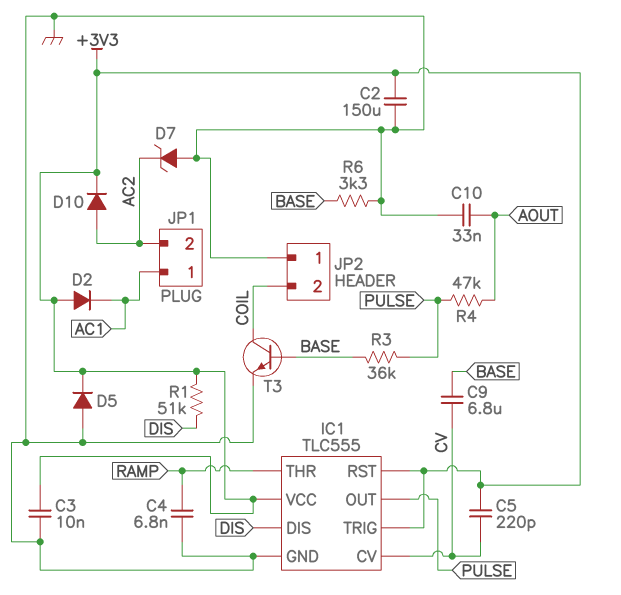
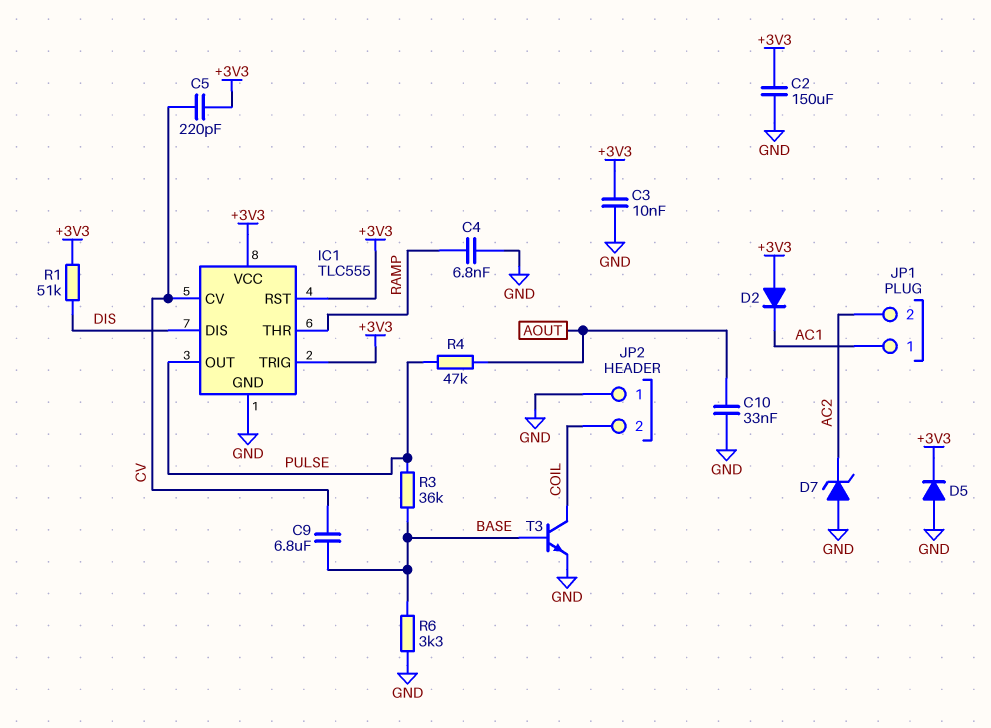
D10: diode (A AC2, K +3V3) -> none

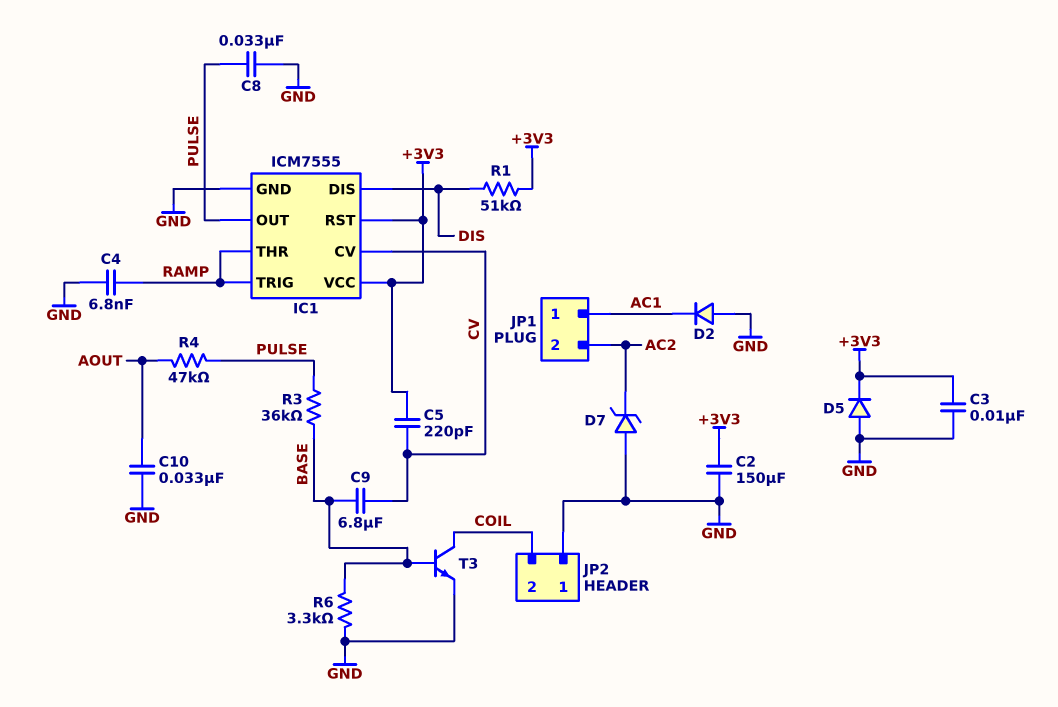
C8: none -> 33nF (GND, PULSE)
D2: diode (A +3V3, K AC1) -> diode (A GND, K AC1)
IC1: TLC555 -> ICM7555
IC1 pin TRIG: +3V3 -> RAMP

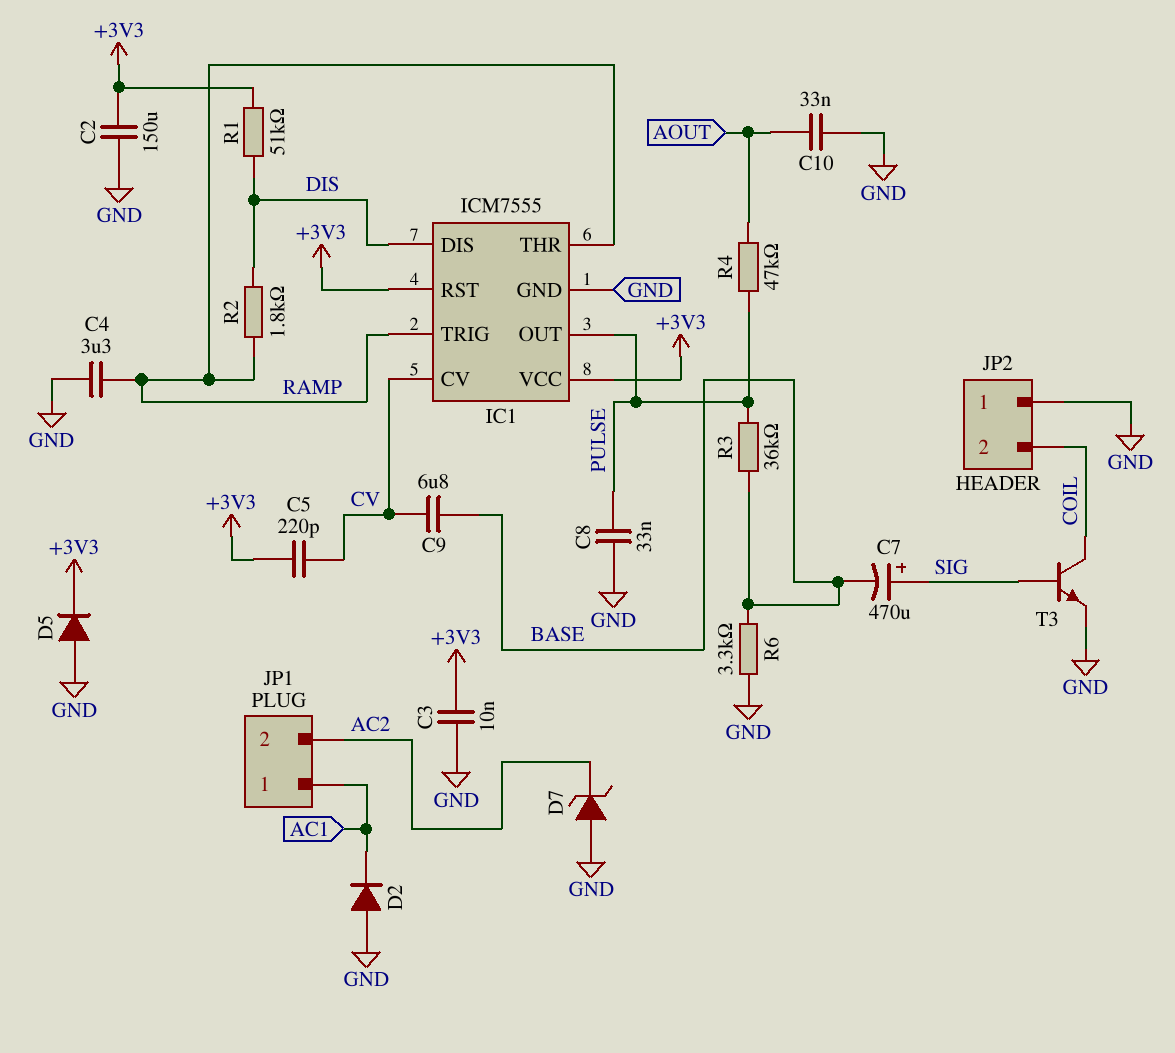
C4: 6.8nF (GND, RAMP) -> 3.3uF (GND, RAMP)
C7: none -> 470uF (plus SIG, minus BASE)
R2: none -> 1.8k (DIS, RAMP)
T3: NPN (B BASE, C COIL, E GND) -> NPN (B SIG, C COIL, E GND)

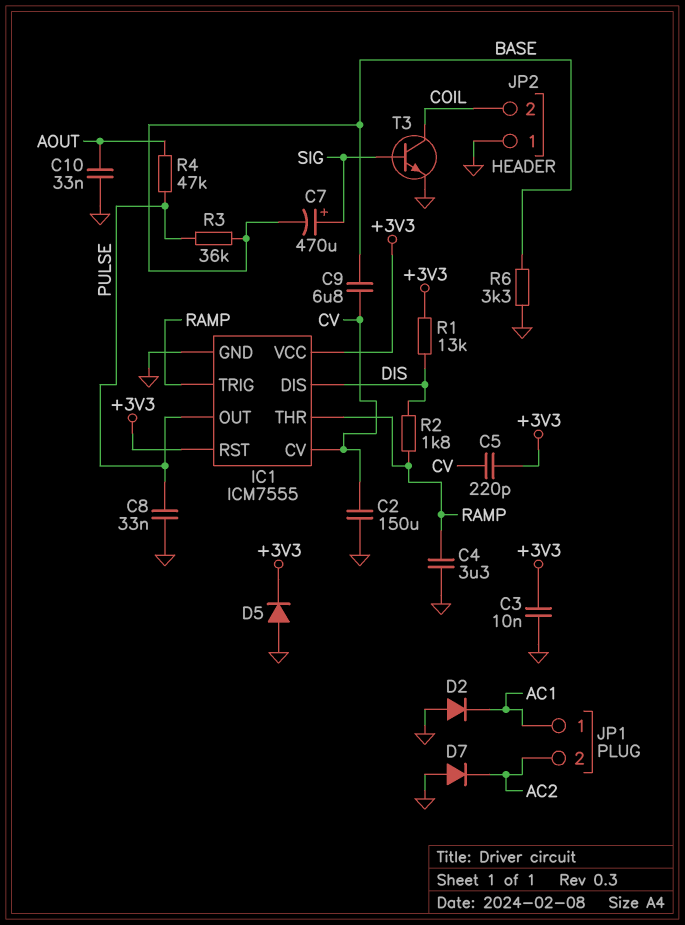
C2: 150uF (+3V3, GND) -> 150uF (CV, GND)
D7: zener (A GND, K AC2) -> diode (A GND, K AC2)
R1: 51k (+3V3, DIS) -> 13k (+3V3, DIS)

